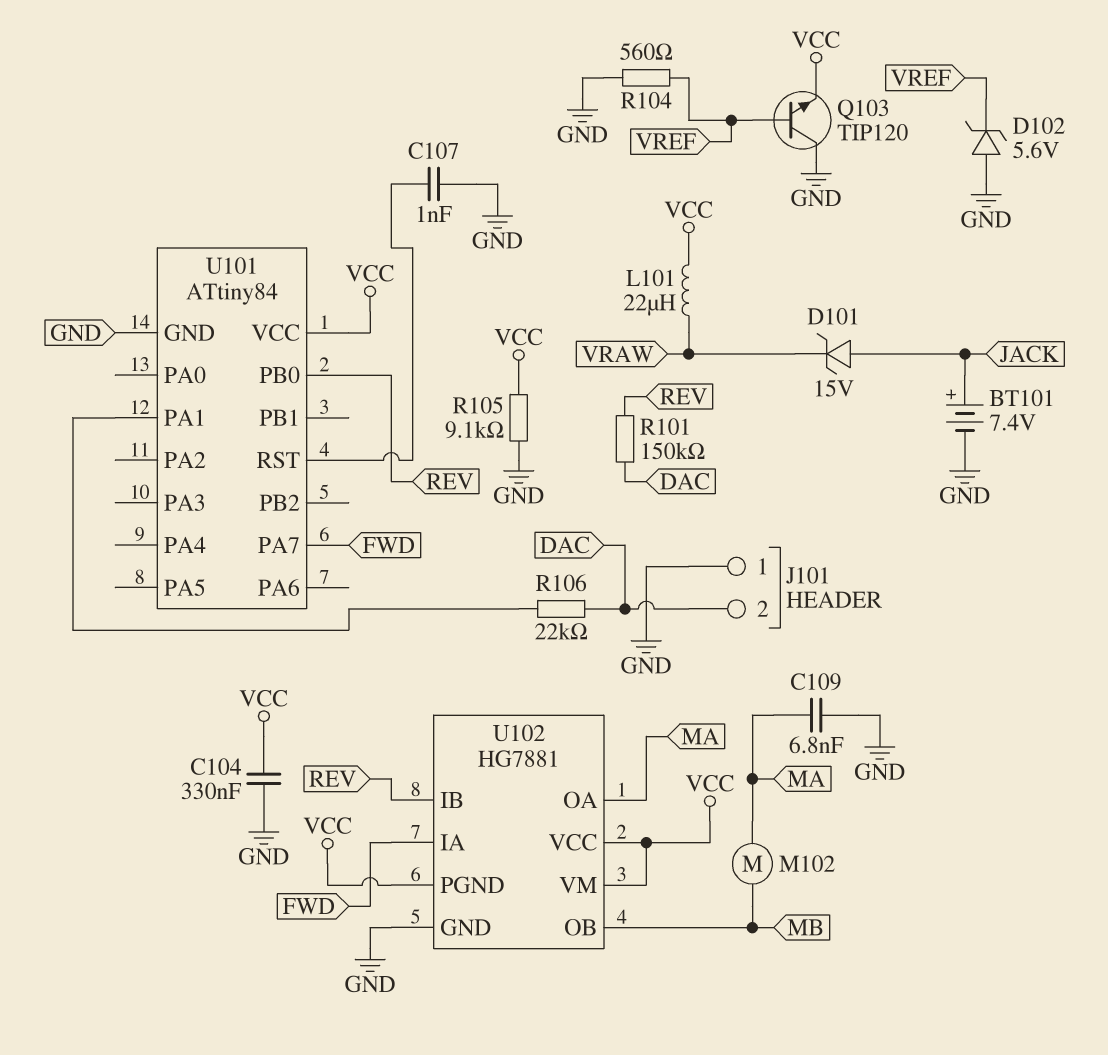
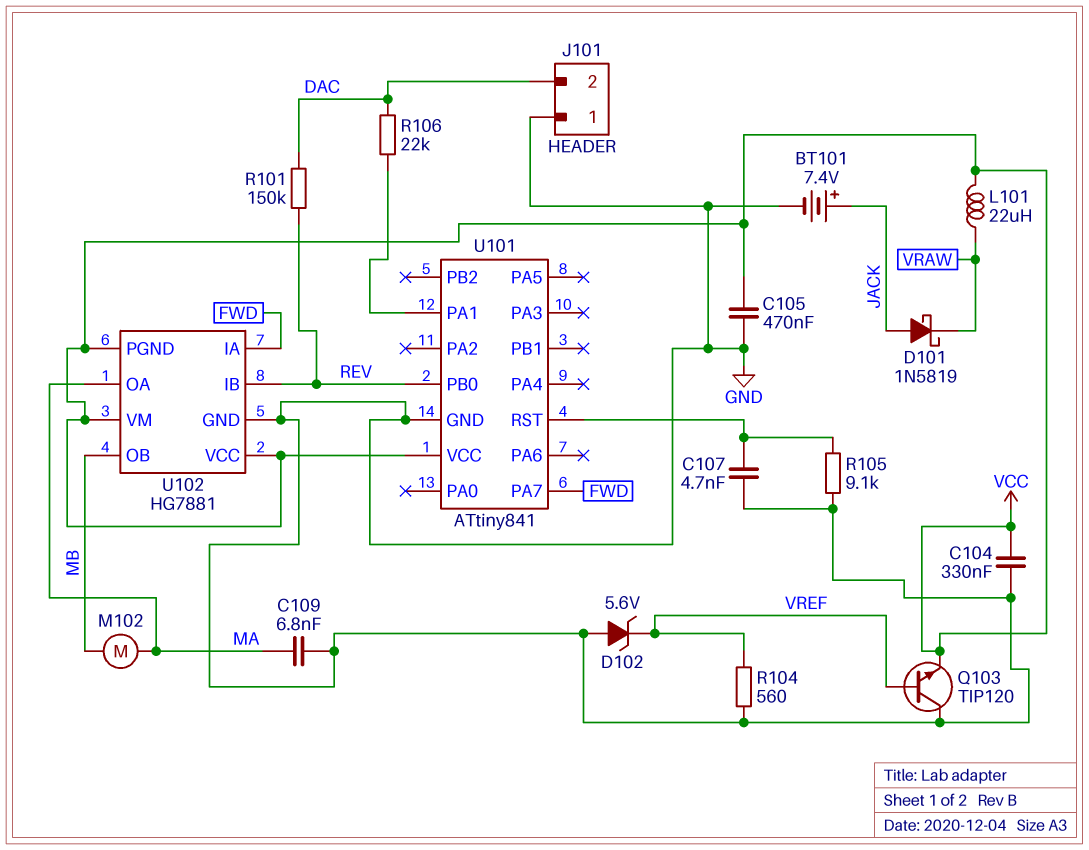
C105: none -> 470nF (GND, VCC)
C107: 1nF (GND, U101/RST) -> 4.7nF (GND, U101/RST)
D101: zener 15V (A JACK, K VRAW) -> schottky 1N5819 (A JACK, K VRAW)
R105: 9.1k (GND, VCC) -> 9.1k (GND, U101/RST)
U101: ATtiny84 -> ATtiny841

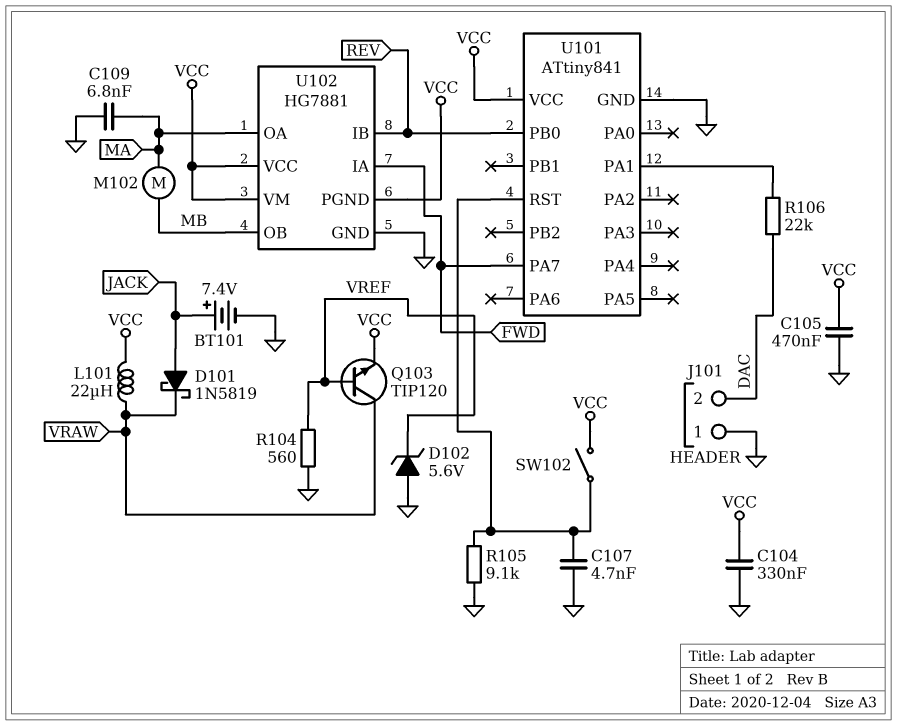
Q103: NPN TIP120 (B VREF, C GND, E VCC) -> NPN TIP120 (B VREF, C VRAW, E VCC)
R101: 150k (DAC, REV) -> none
SW102: none -> switch (U101/RST, VCC)

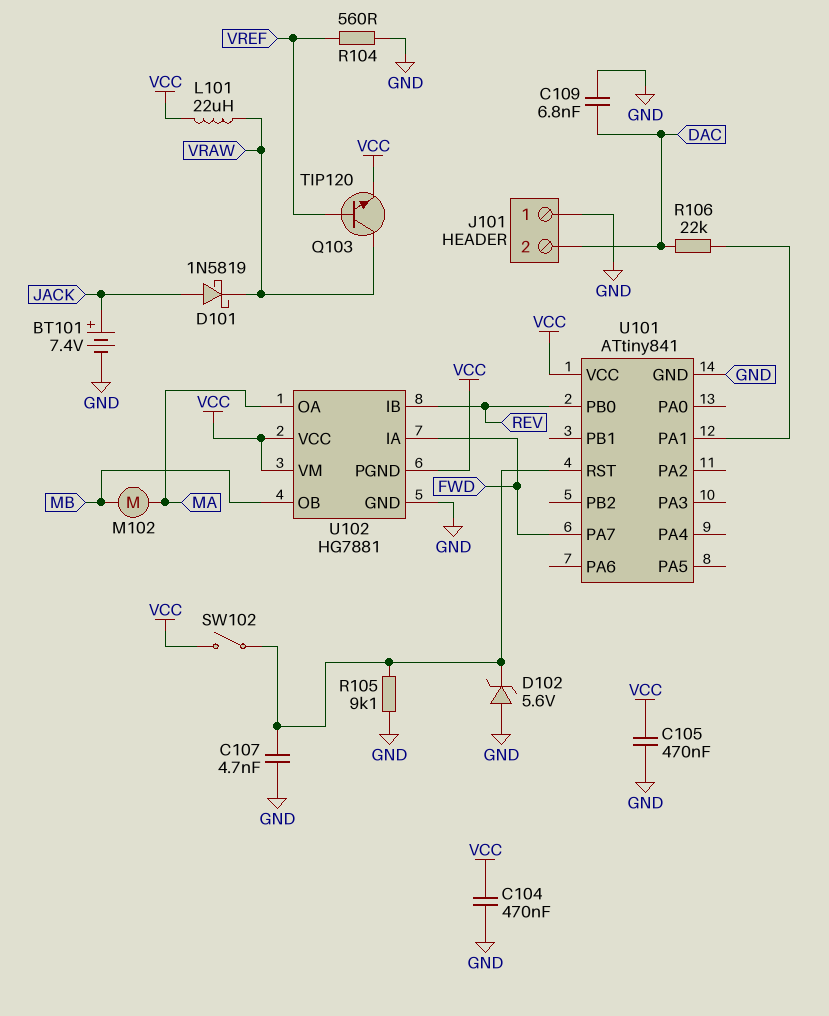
C104: 330nF (GND, VCC) -> 470nF (GND, VCC)
C109: 6.8nF (GND, MA) -> 6.8nF (DAC, GND)
D102: zener 5.6V (A GND, K VREF) -> zener 5.6V (A GND, K U101/RST)

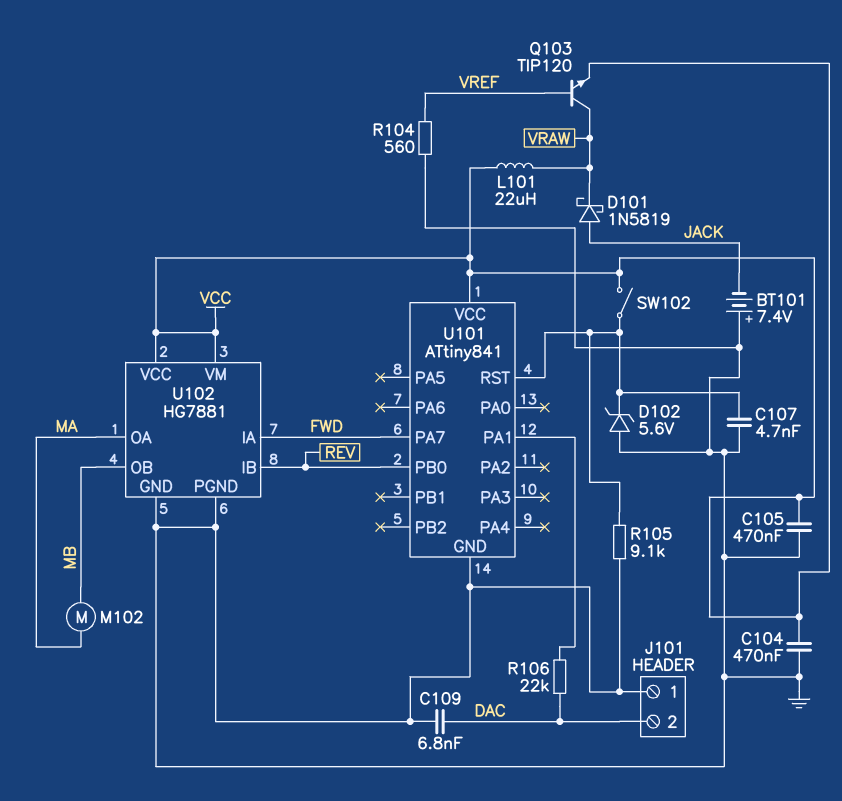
BT101: 7.4V (plus JACK, minus GND) -> 7.4V (plus GND, minus JACK)
U102 pin PGND: VCC -> GND

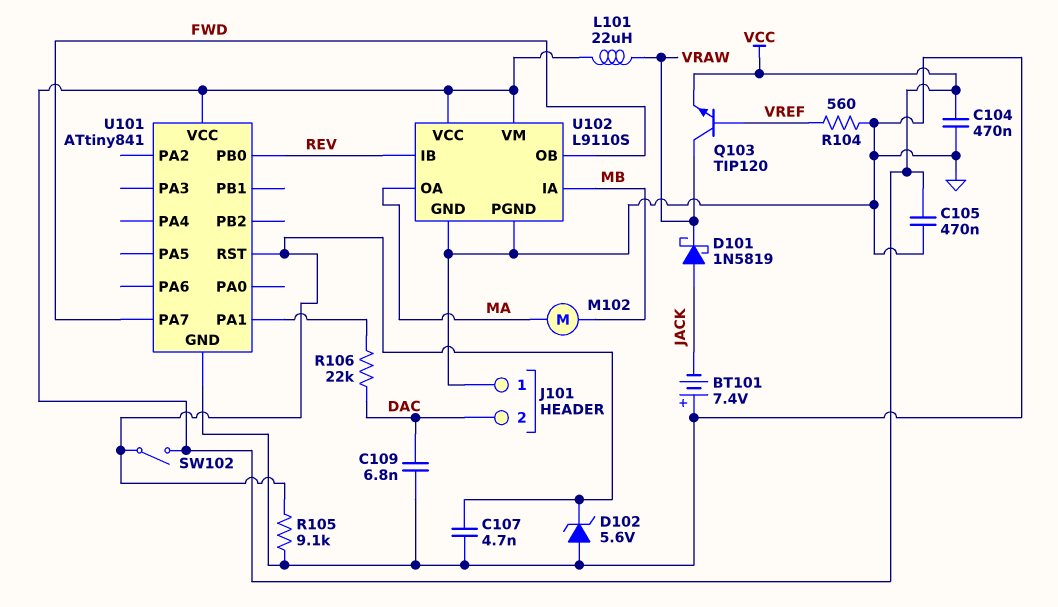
U102: HG7881 -> L9110S
U102 pin IA: FWD -> MB
U102 pin OB: MB -> FWD

